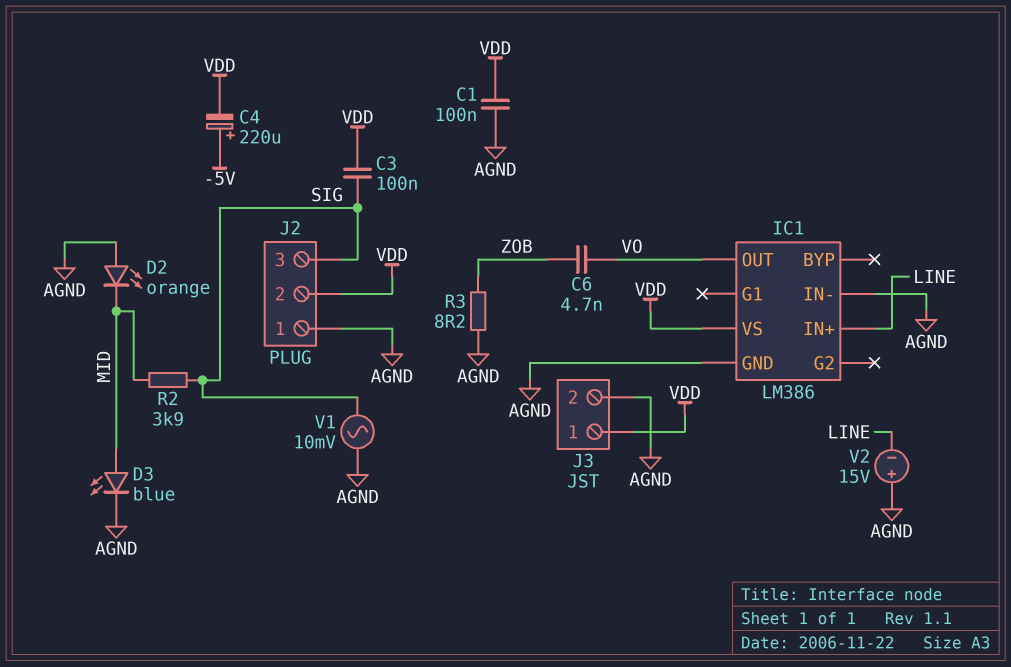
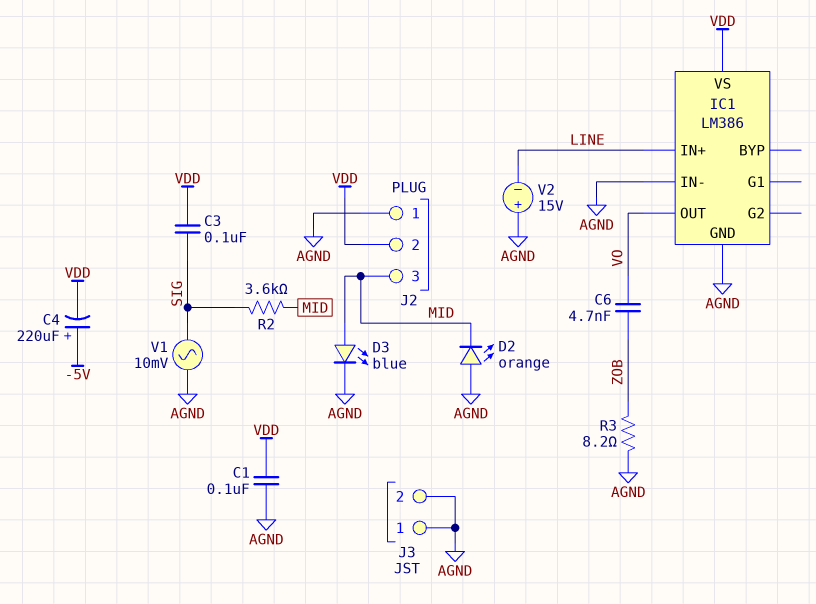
J2 pin 3: SIG -> MID
J3 pin 1: VDD -> AGND
R2: 3.9k (MID, SIG) -> 3.6k (MID, SIG)

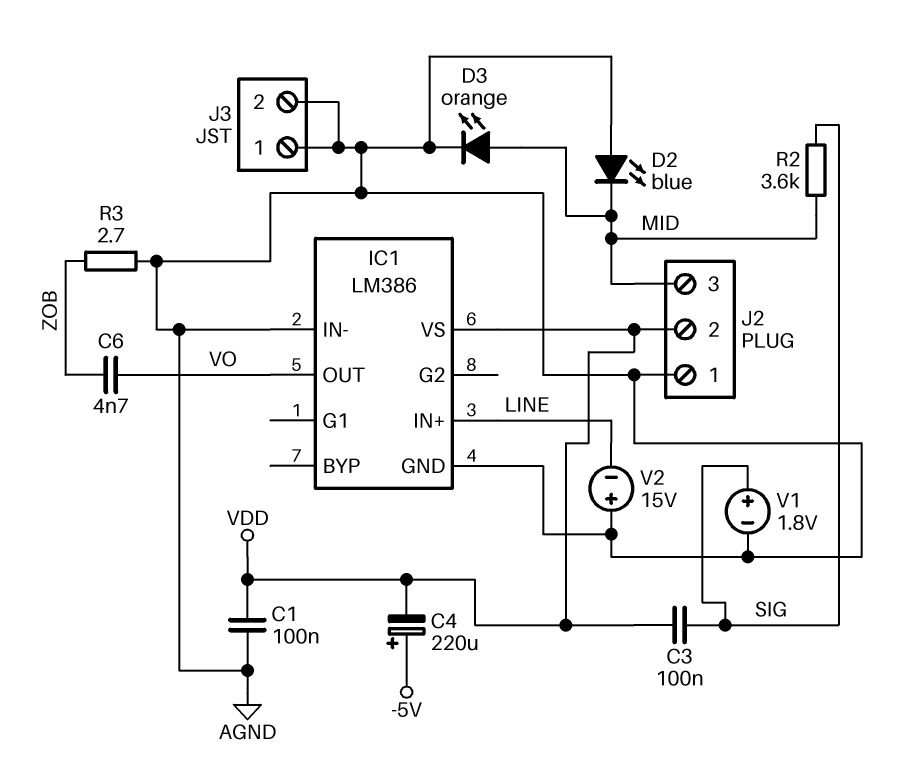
D2: LED orange (A AGND, K MID) -> LED blue (A AGND, K MID)
D3: LED blue (A MID, K AGND) -> LED orange (A MID, K AGND)
R3: 8.2 (AGND, ZOB) -> 2.7 (AGND, ZOB)
V1: AC 10mV (AGND, SIG) -> 1.8V (plus SIG, minus AGND)

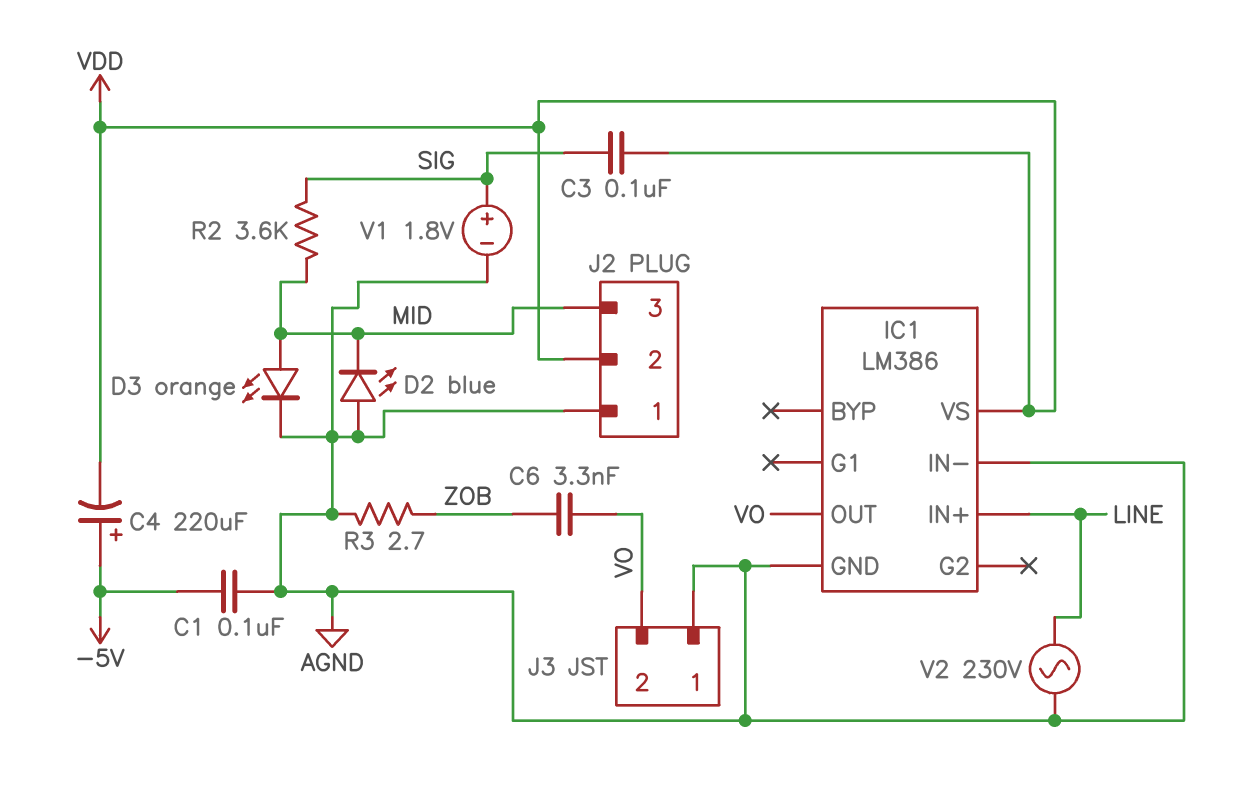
C1: 100nF (AGND, VDD) -> 100nF (-5V, AGND)
C6: 4.7nF (VO, ZOB) -> 3.3nF (VO, ZOB)
J3 pin 2: AGND -> VO
V2: 15V (plus AGND, minus LINE) -> AC 230V (AGND, LINE)

